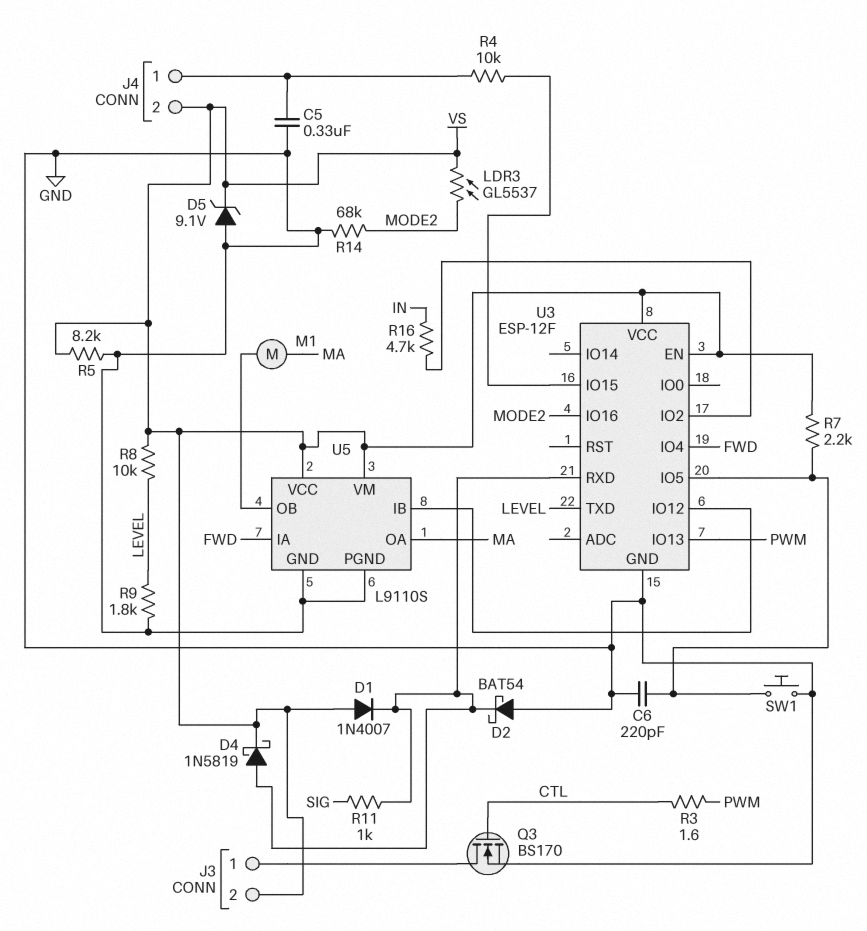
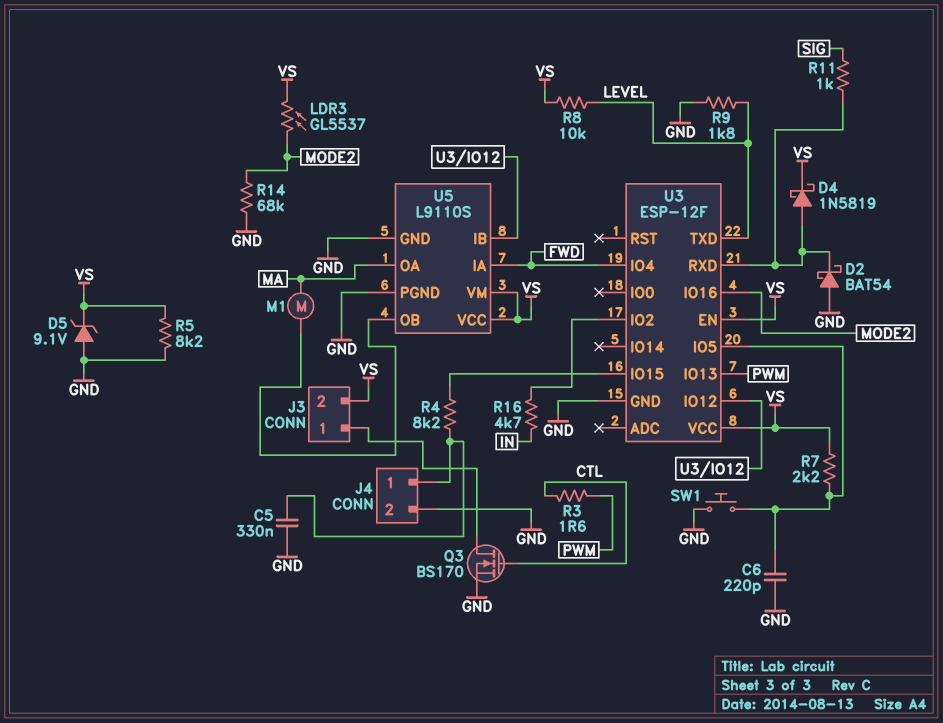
D1: diode 1N4007 (A VS, K U3/RXD) -> none
J4 pin 2: VS -> GND
R4: 10k (J4/1, U3/IO15) -> 8.2k (J4/1, U3/IO15)

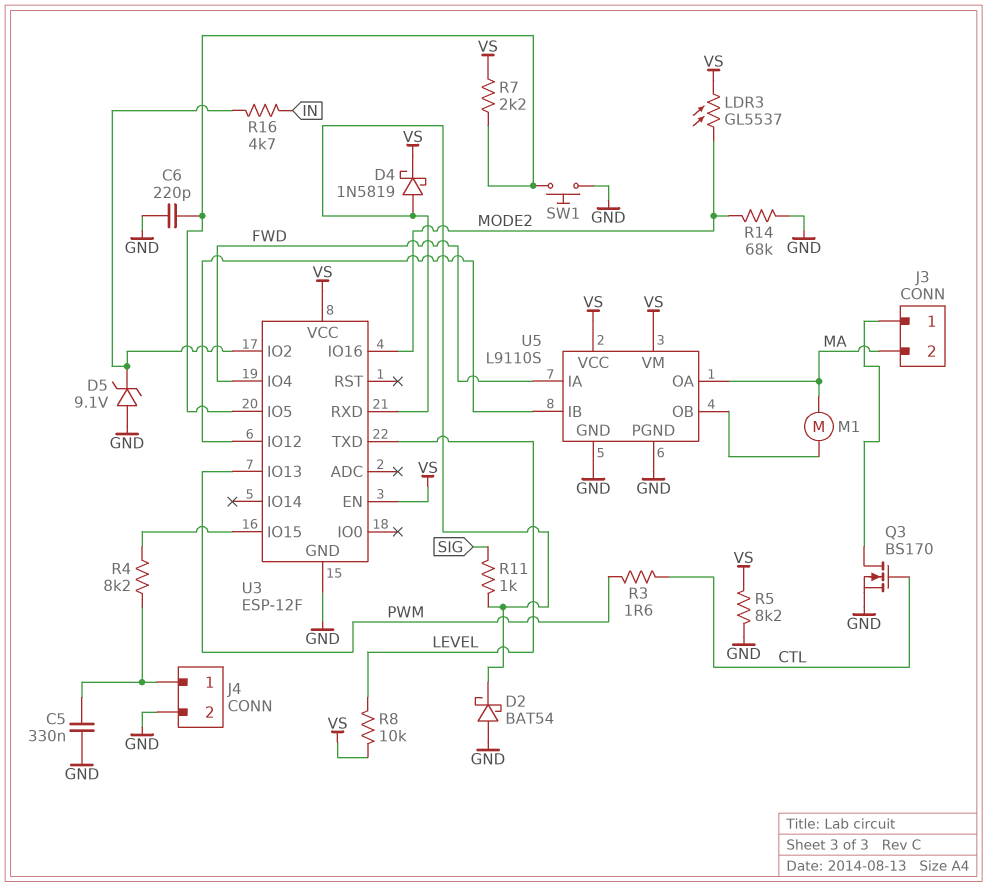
D5: zener 9.1V (A GND, K VS) -> zener 9.1V (A GND, K U3/IO2)
J3 pin 2: VS -> MA
R9: 1.8k (GND, LEVEL) -> none

